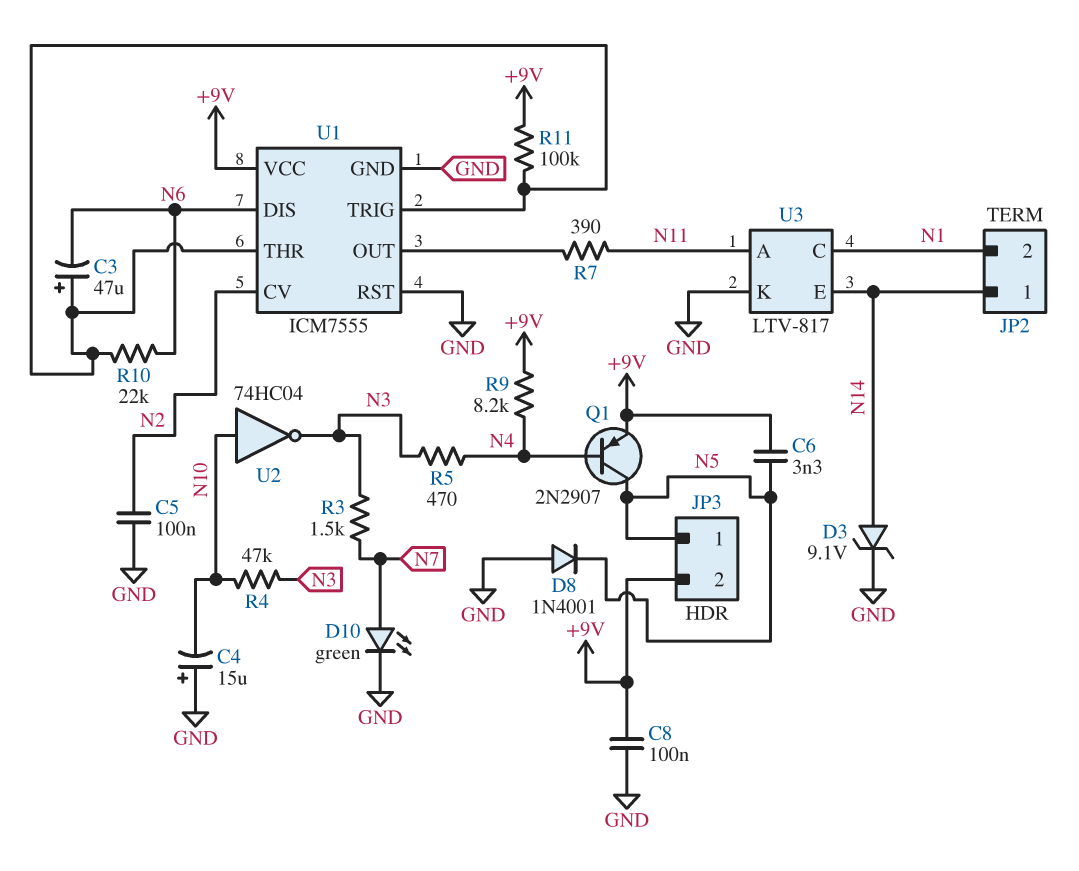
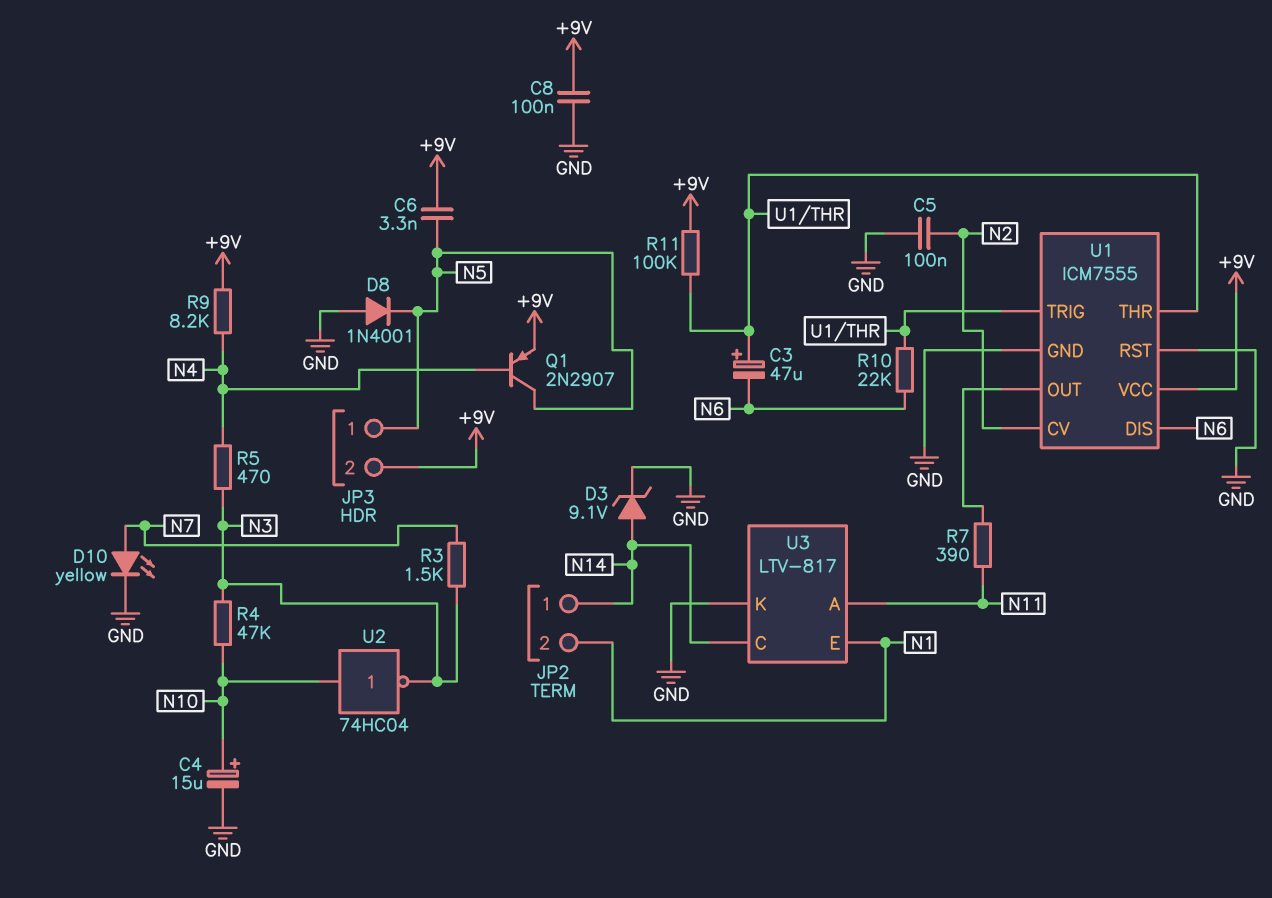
C4: 15uF (plus GND, minus N10) -> 15uF (plus N10, minus GND)
D10: LED green (A N7, K GND) -> LED yellow (A N7, K GND)
U3 pin C: N1 -> N14
U3 pin E: N14 -> N1

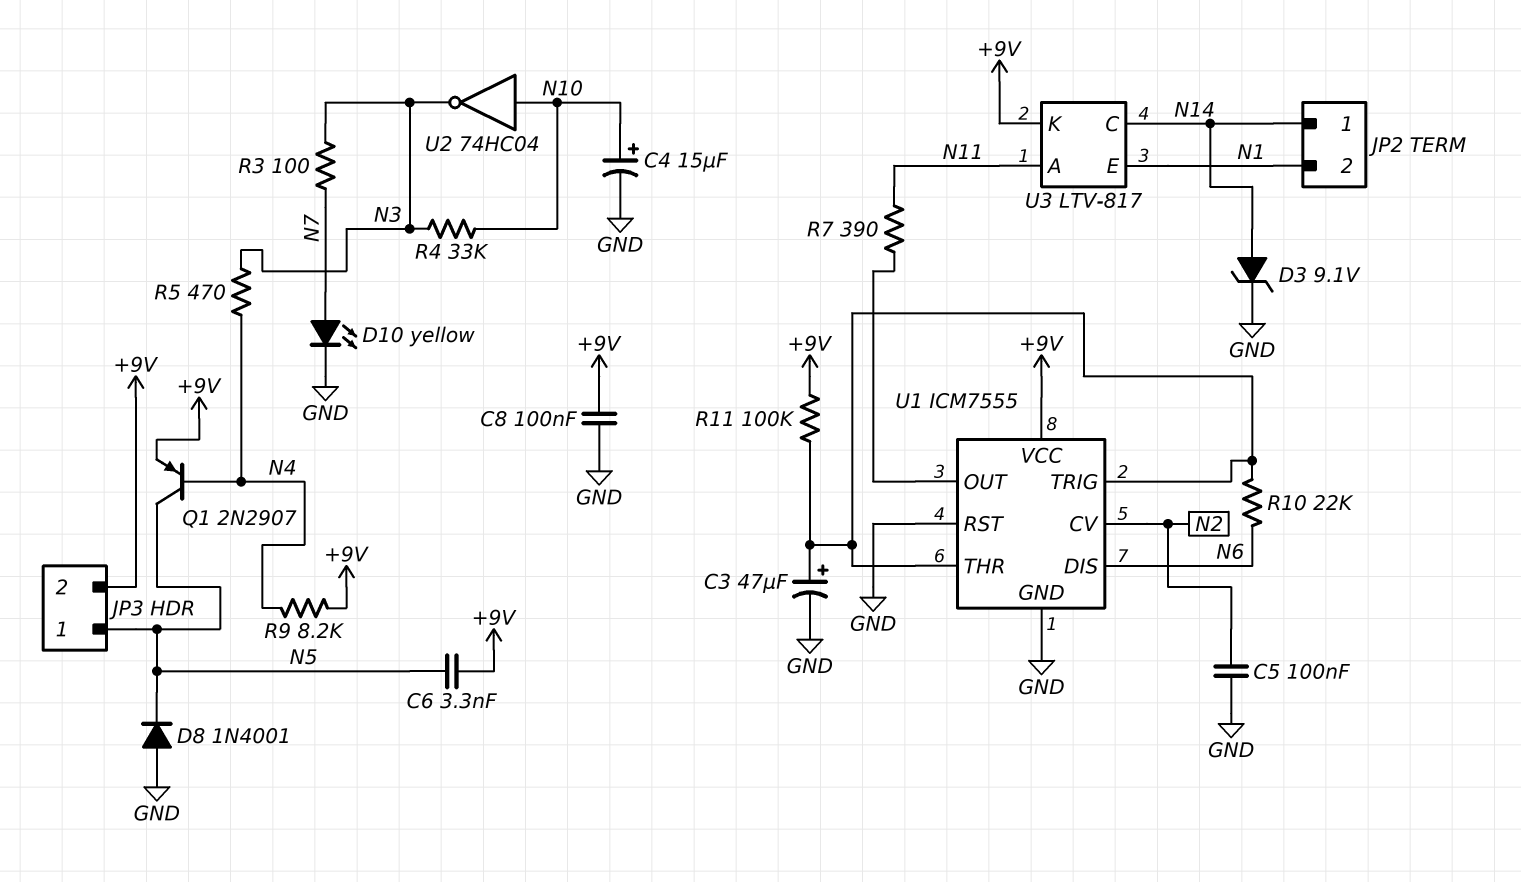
C3: 47uF (plus U1/THR, minus N6) -> 47uF (plus U1/THR, minus GND)
R3: 1.5k (N3, N7) -> 100 (N3, N7)
R4: 47k (N3, N10) -> 33k (N3, N10)
U3 pin K: GND -> +9V

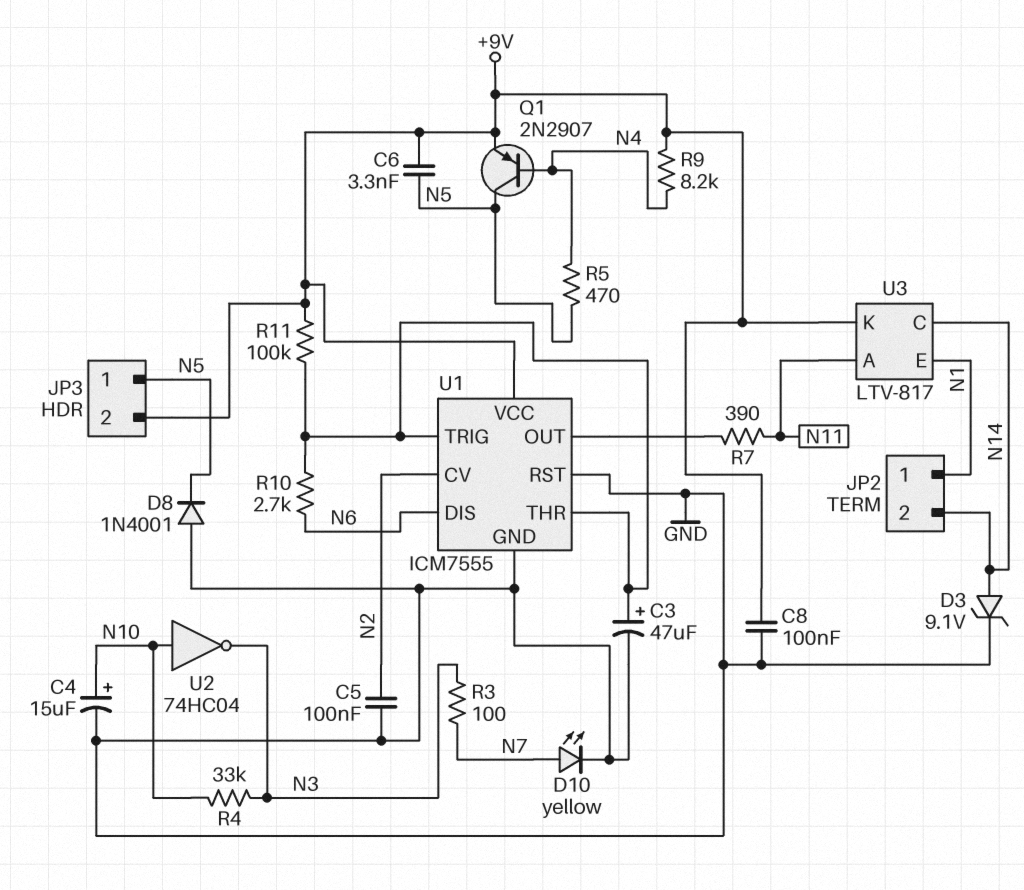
JP2 pin 1: N14 -> N1
JP2 pin 2: N1 -> N14
R5: 470 (N3, N4) -> 470 (N4, N5)
R10: 22k (N6, U1/THR) -> 2.7k (N6, U1/THR)

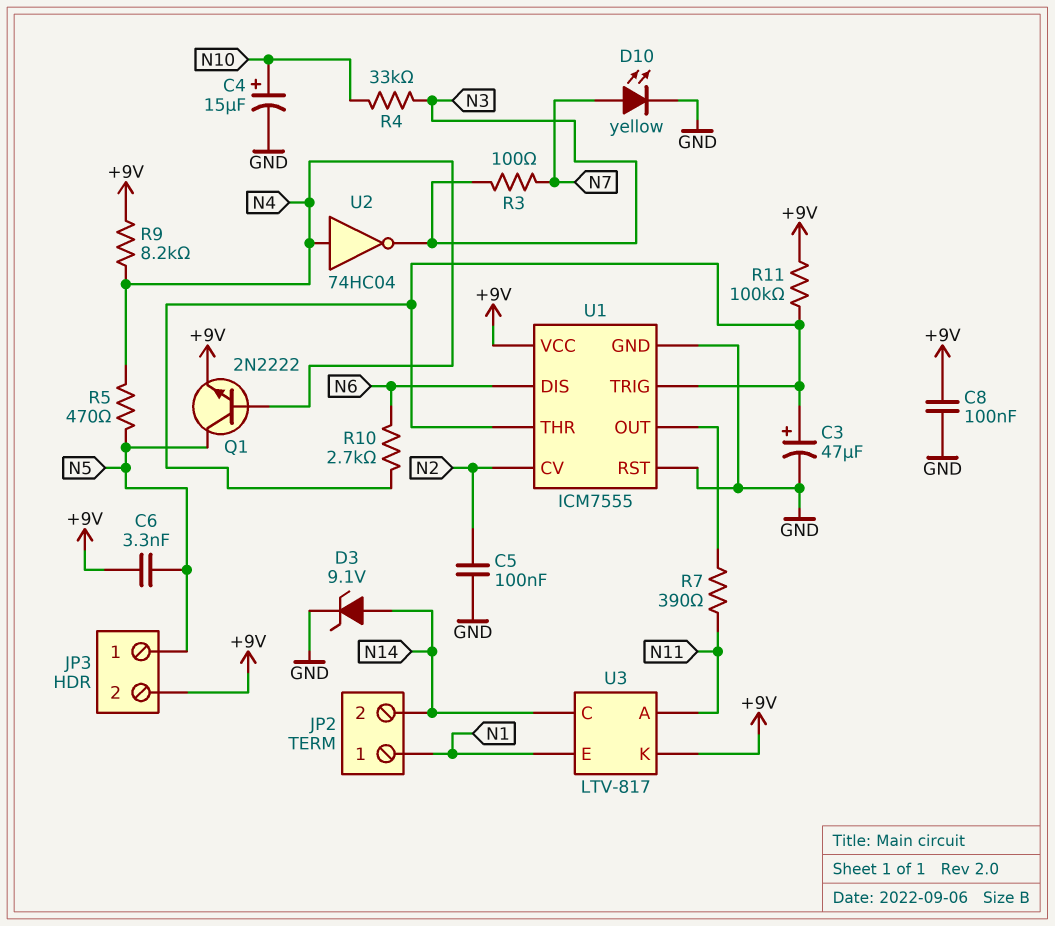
D8: diode 1N4001 (A GND, K N5) -> none
Q1: PNP 2N2907 (B N4, C N5, E +9V) -> NPN 2N2222 (B N4, C N5, E +9V)
U2: NOT 74HC04 (in N10, out N3) -> NOT 74HC04 (in N4, out N3)

